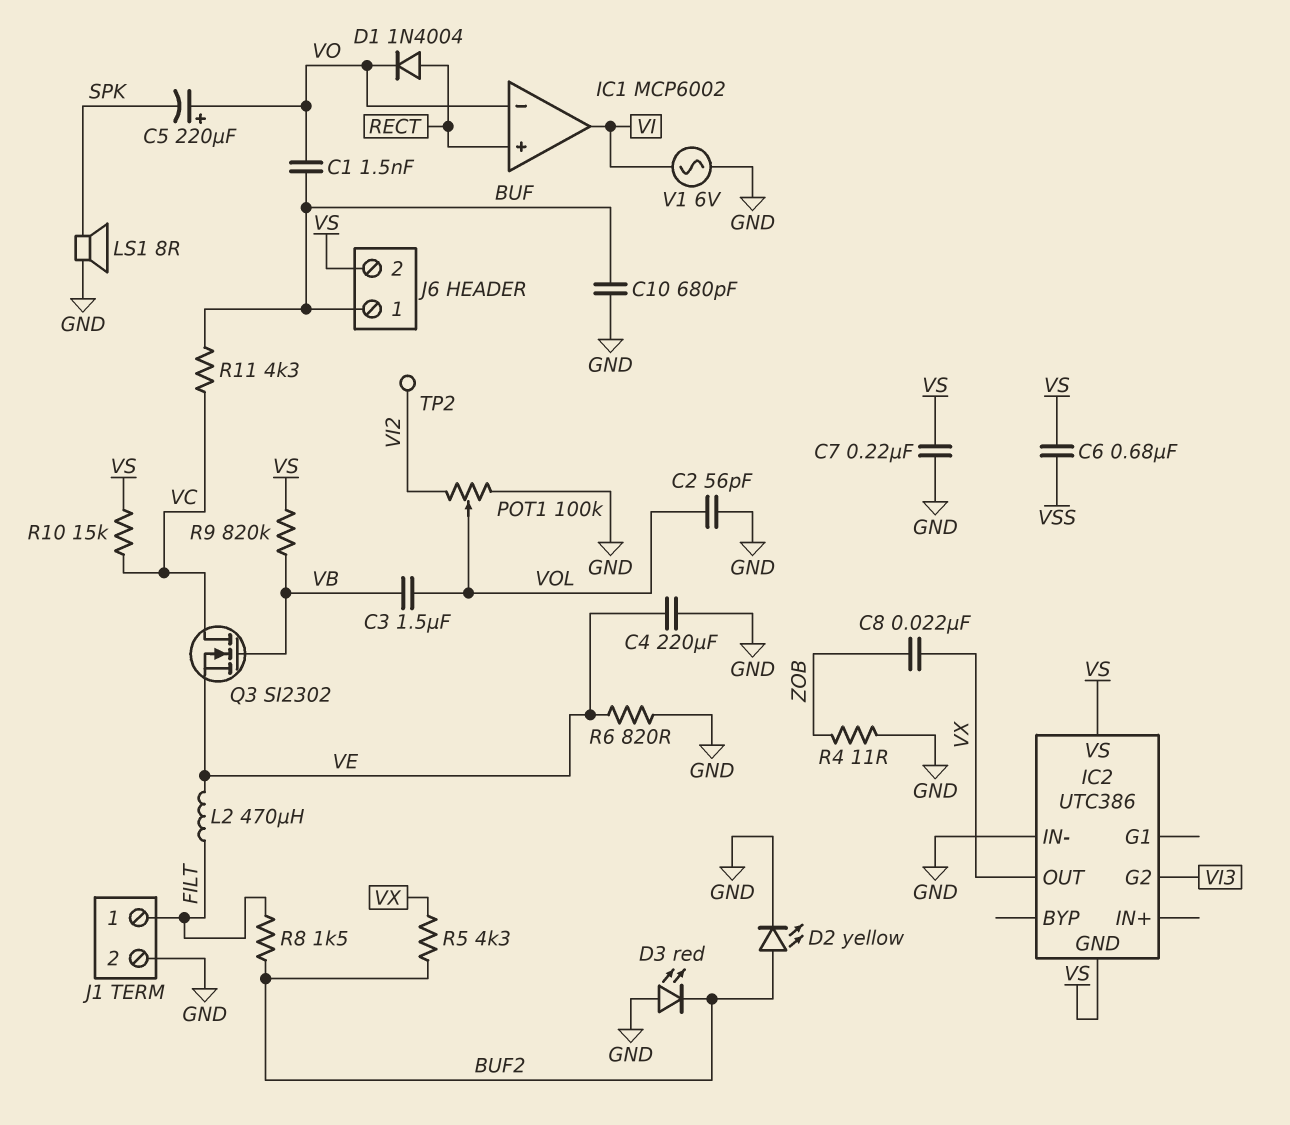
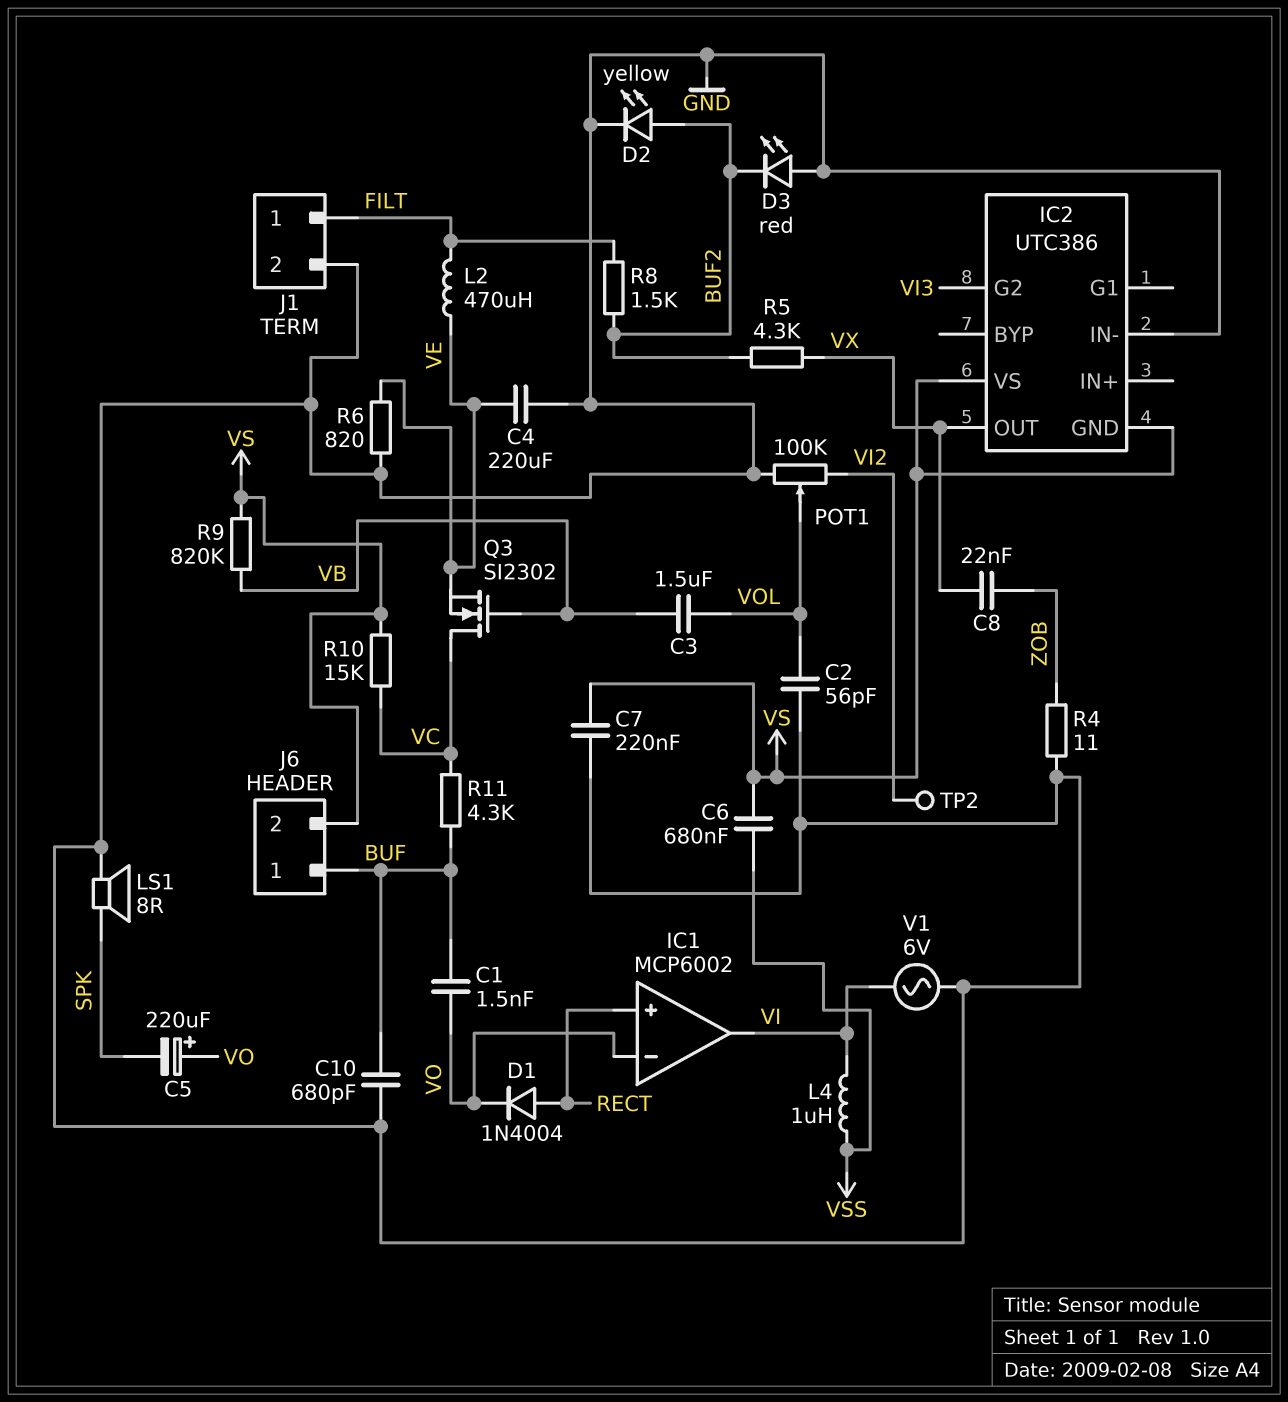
L4: none -> 1uH (VI, VSS)

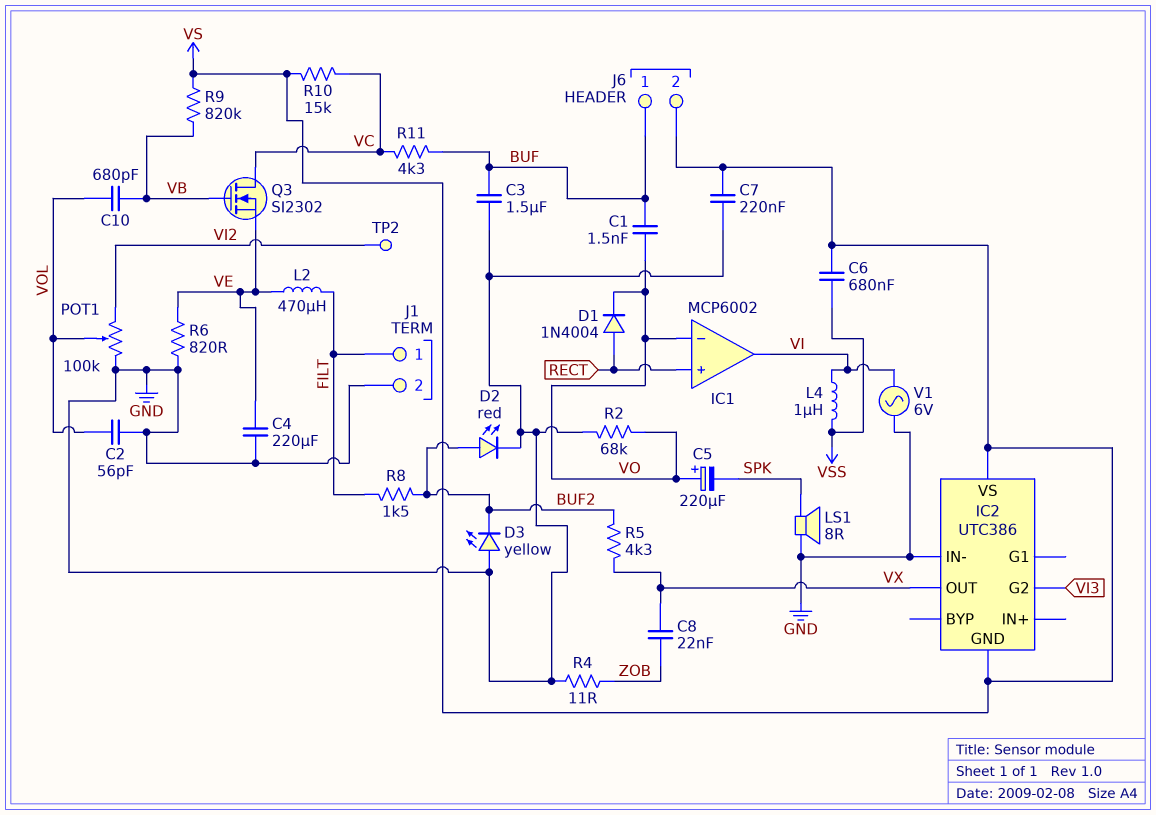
C3: 1.5uF (VB, VOL) -> 1.5uF (BUF, GND)
C10: 680pF (BUF, GND) -> 680pF (VB, VOL)
D2: LED yellow (A BUF2, K GND) -> LED red (A BUF2, K GND)
D3: LED red (A GND, K BUF2) -> LED yellow (A GND, K BUF2)
R2: none -> 68k (GND, VO)

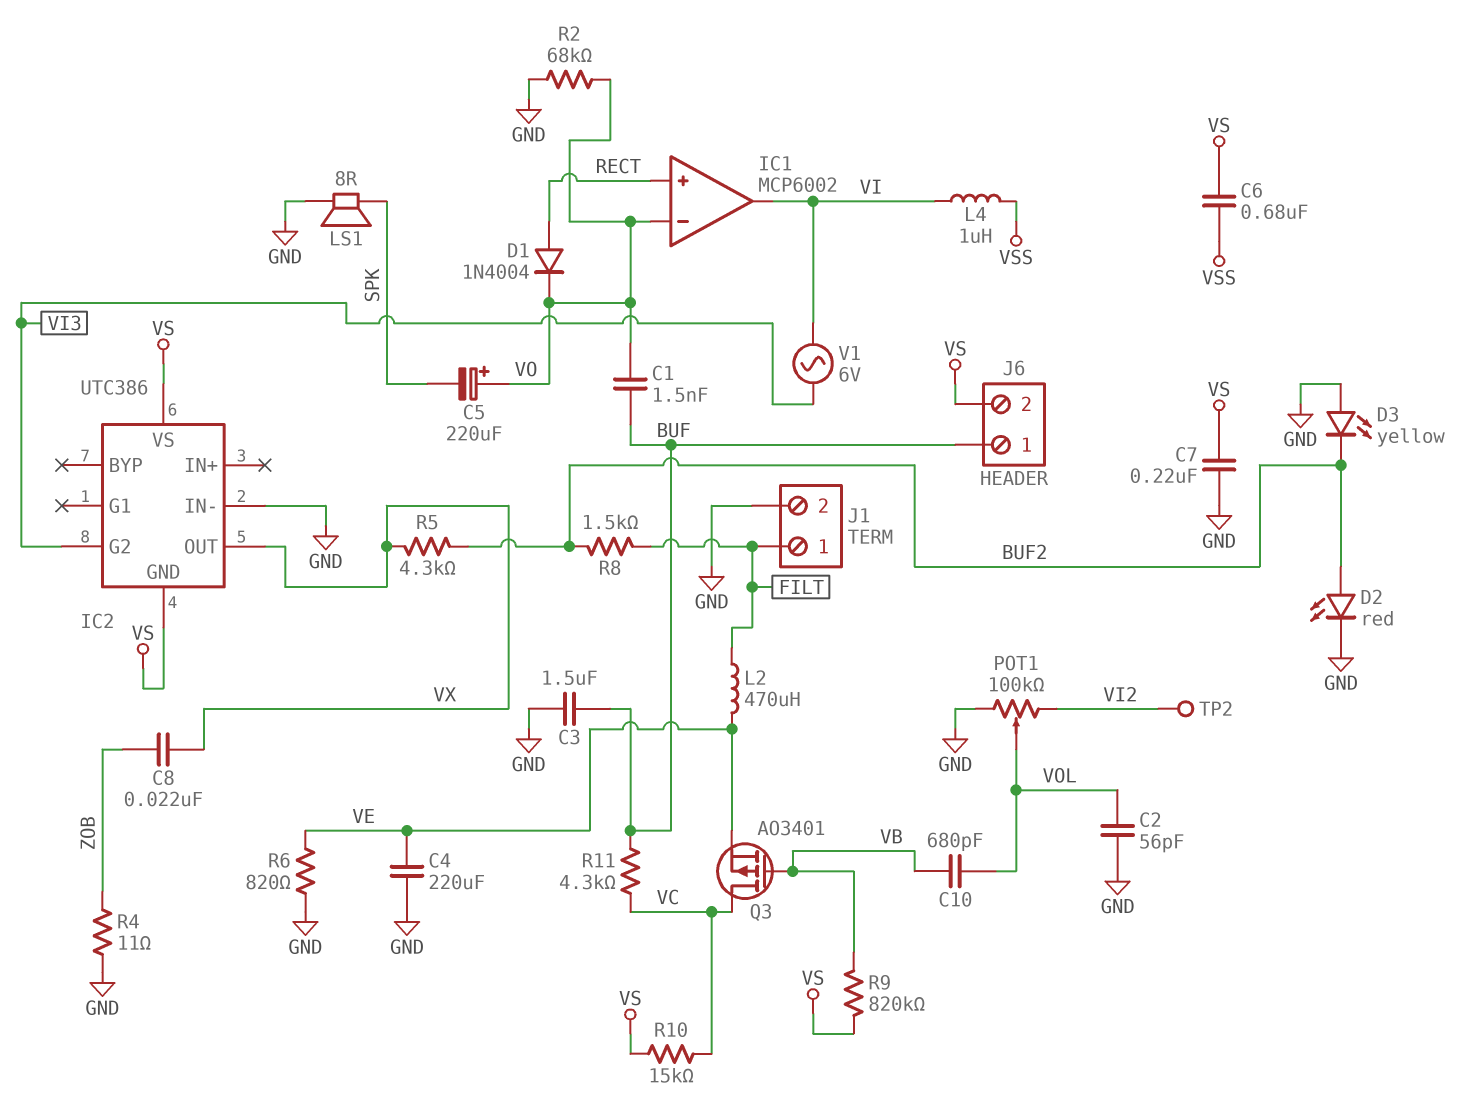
Q3: NMOS SI2302 (G VB, D VC, S VE) -> PMOS AO3401 (G VB, D VC, S VE)
V1: AC 6V (GND, VI) -> AC 6V (VI, VI3)

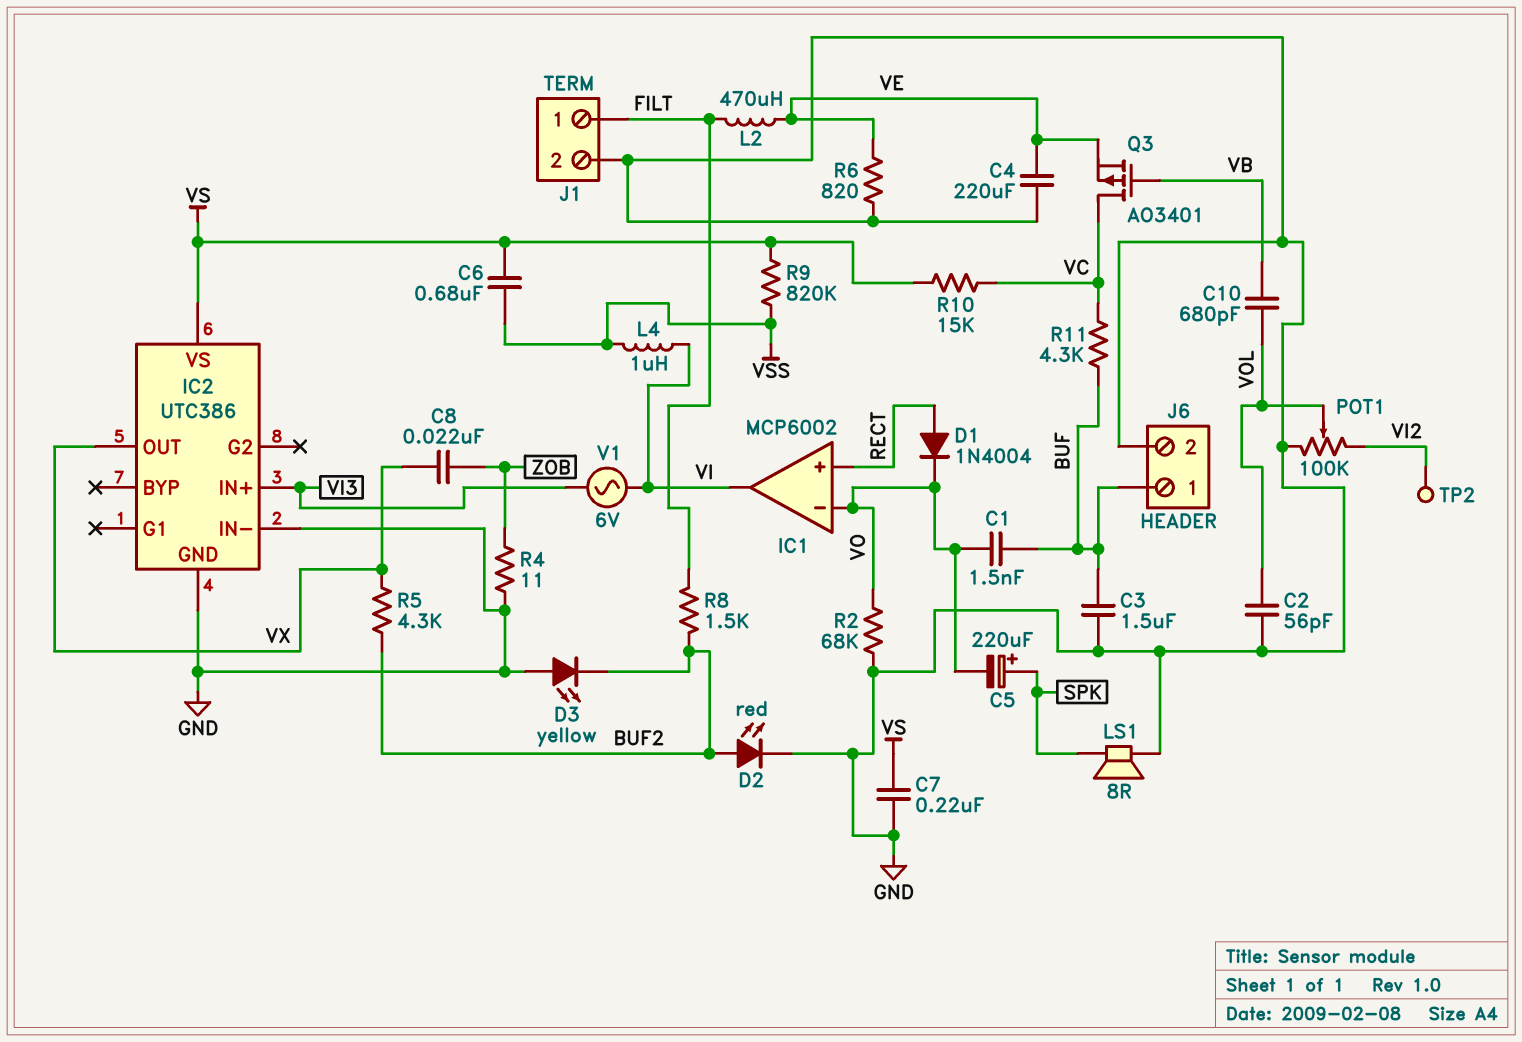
C5: 220uF (plus VO, minus SPK) -> 220uF (plus SPK, minus VO)
IC2 pin G2: VI3 -> none
IC2 pin GND: VS -> GND
IC2 pin IN+: none -> VI3
J6 pin 2: VS -> GND
R9: 820k (VB, VS) -> 820k (VS, VSS)

